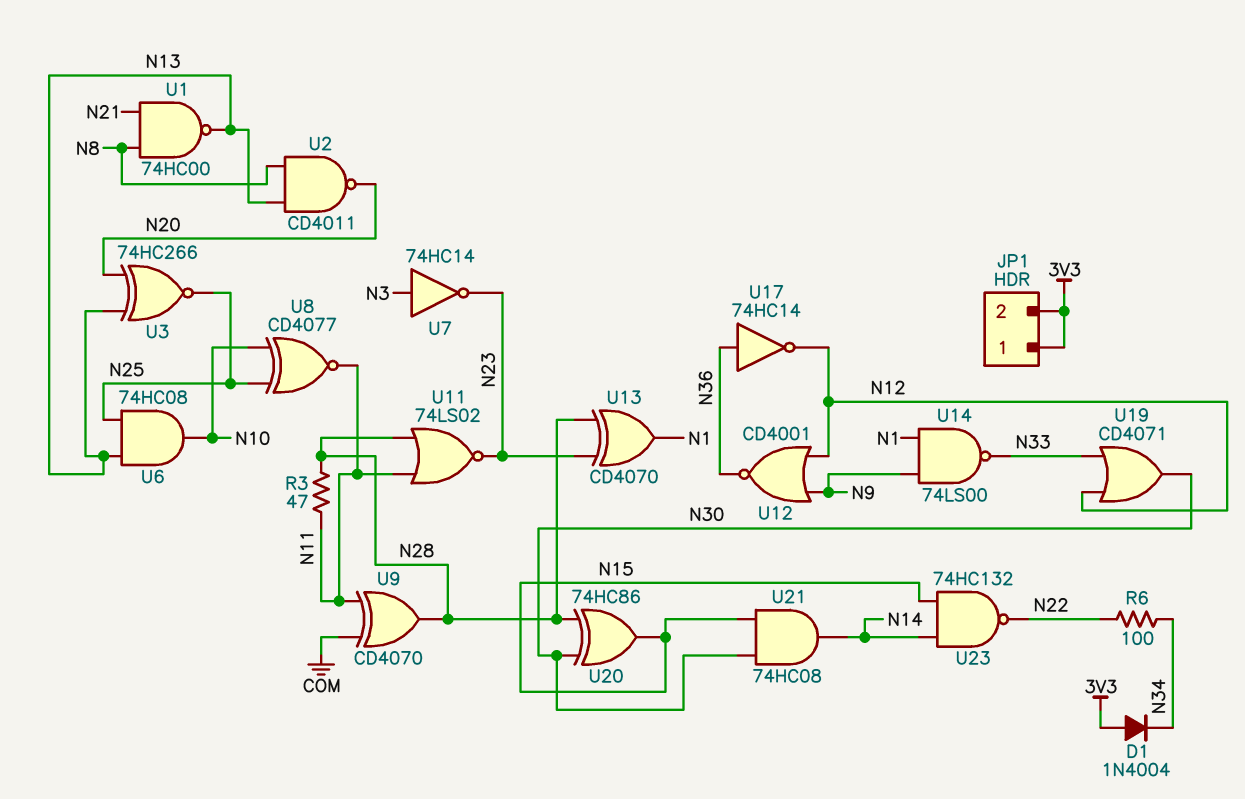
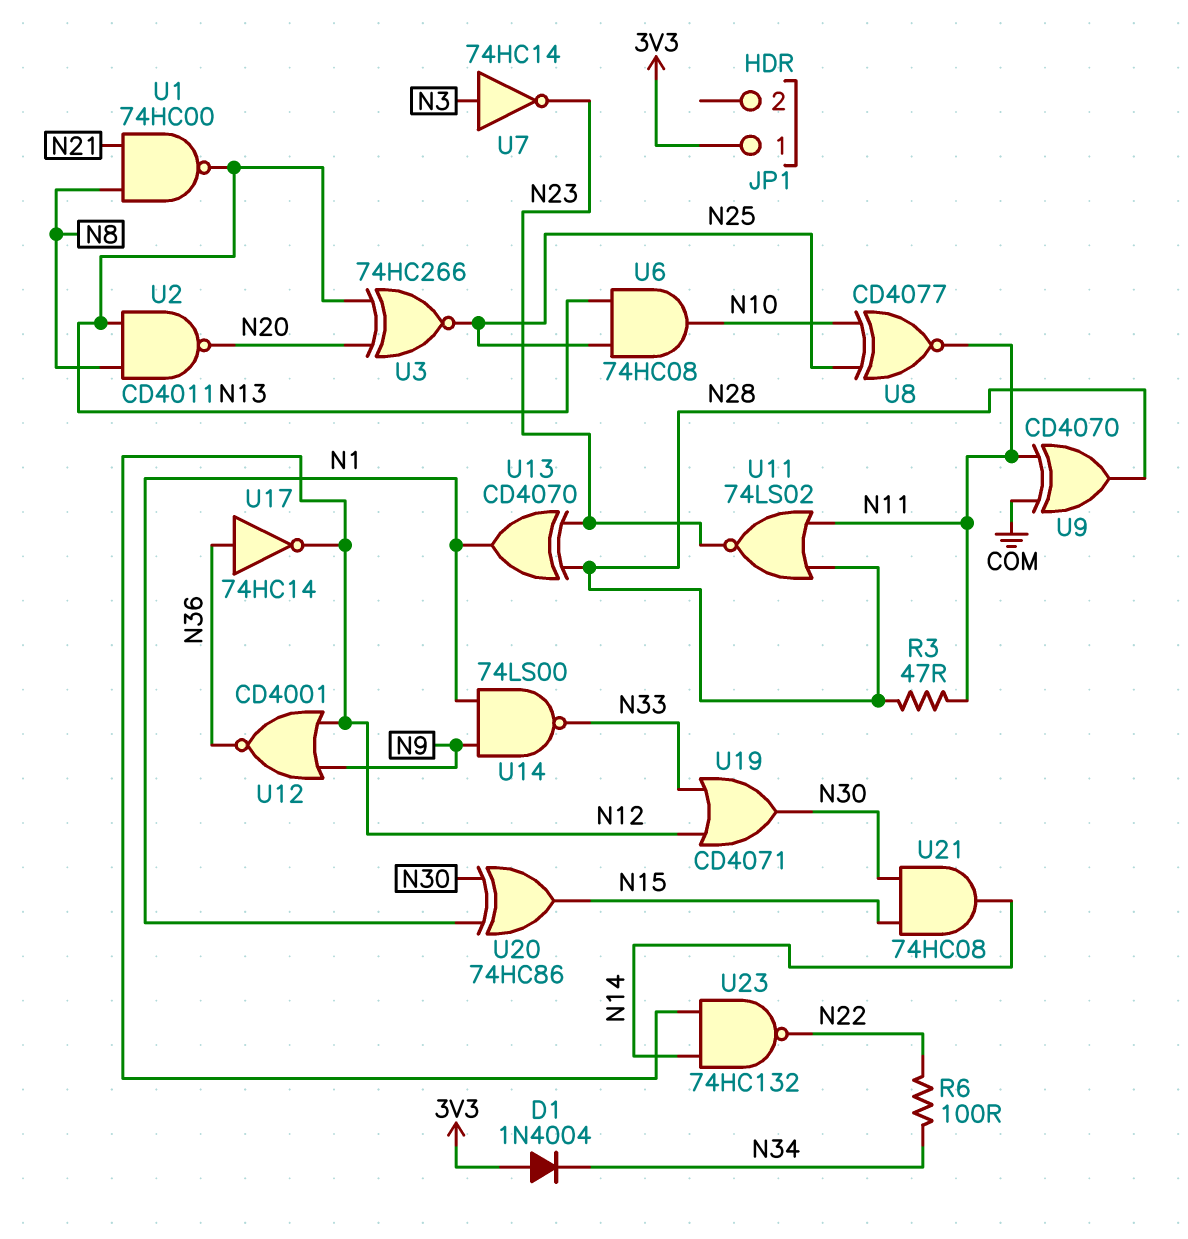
JP1 pin 2: 3V3 -> none
U20: XOR 74HC86 (in N28, in N30, out N15) -> XOR 74HC86 (in N1, in N30, out N15)
U23: NAND 74HC132 (in N14, in N15, out N22) -> NAND 74HC132 (in N12, in N14, out N22)

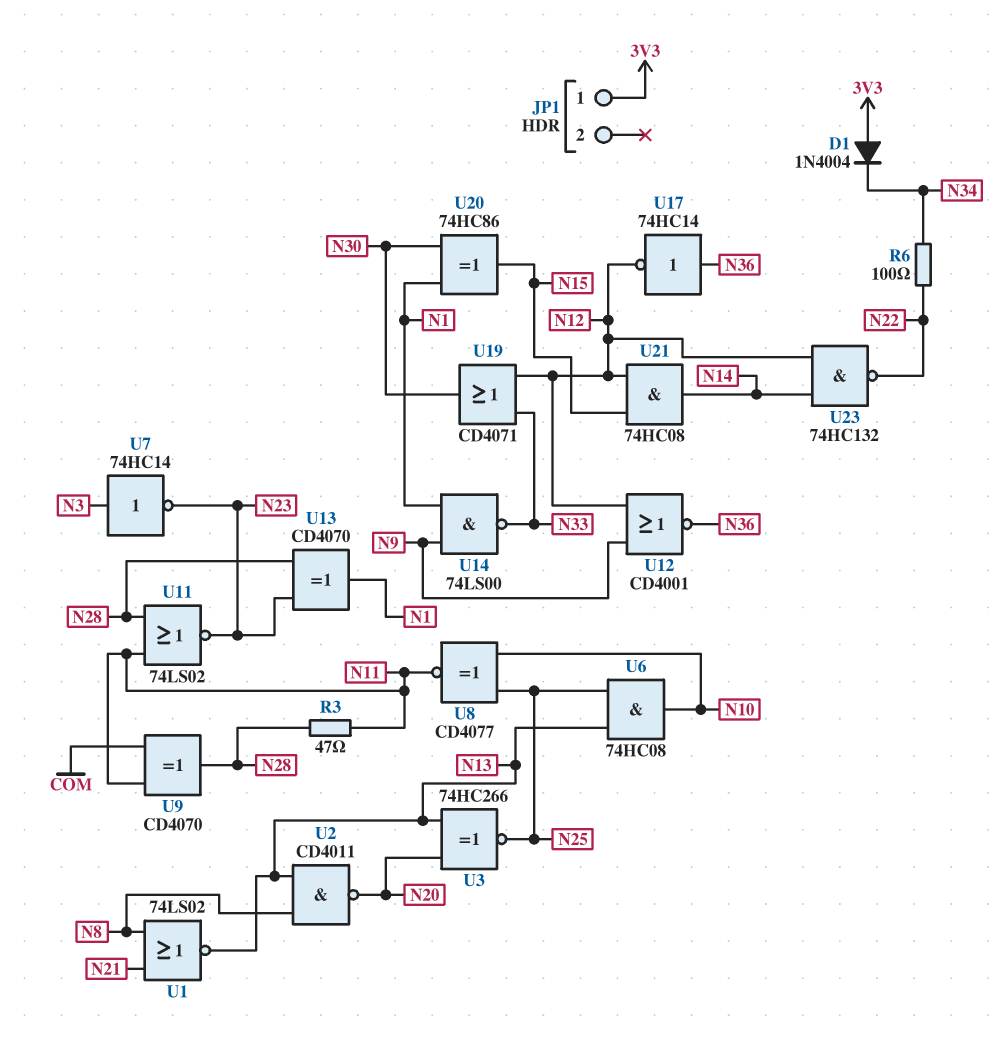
U1: NAND 74HC00 (in N8, in N21, out N13) -> NOR 74LS02 (in N8, in N21, out N13)
U21: AND 74HC08 (in N15, in N30, out N14) -> AND 74HC08 (in N12, in N15, out N14)

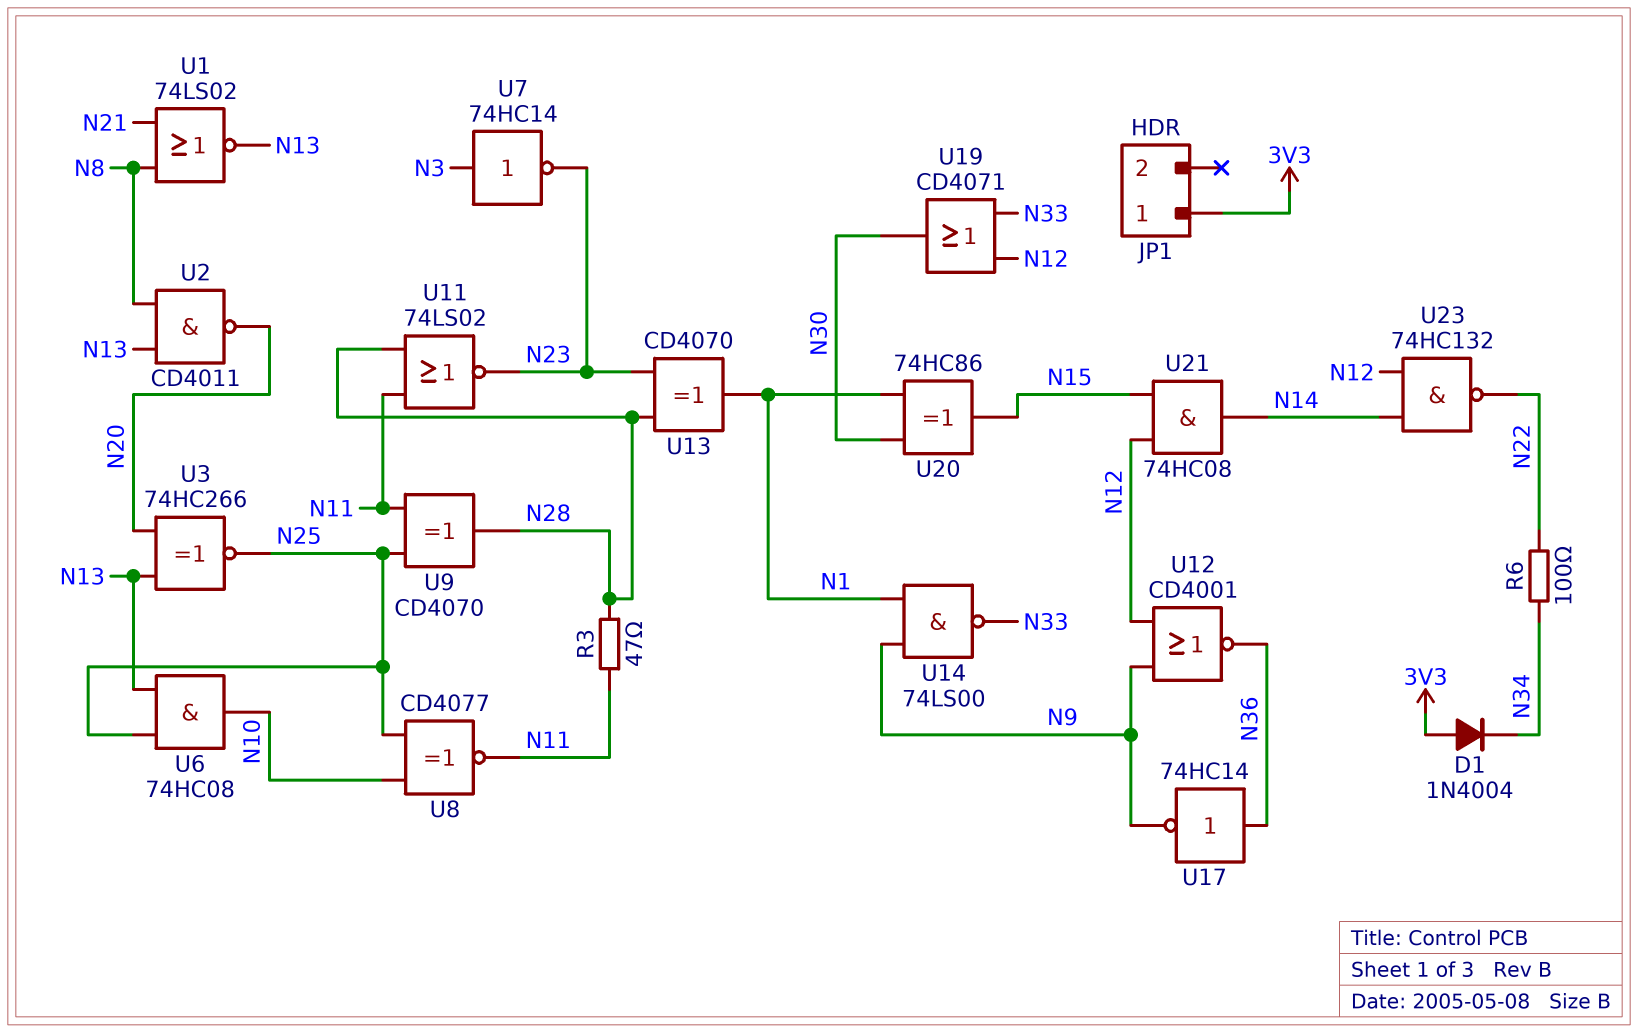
U9: XOR CD4070 (in COM, in N11, out N28) -> XOR CD4070 (in N11, in N25, out N28)
U17: NOT 74HC14 (in N36, out N12) -> NOT 74HC14 (in N36, out N9)

